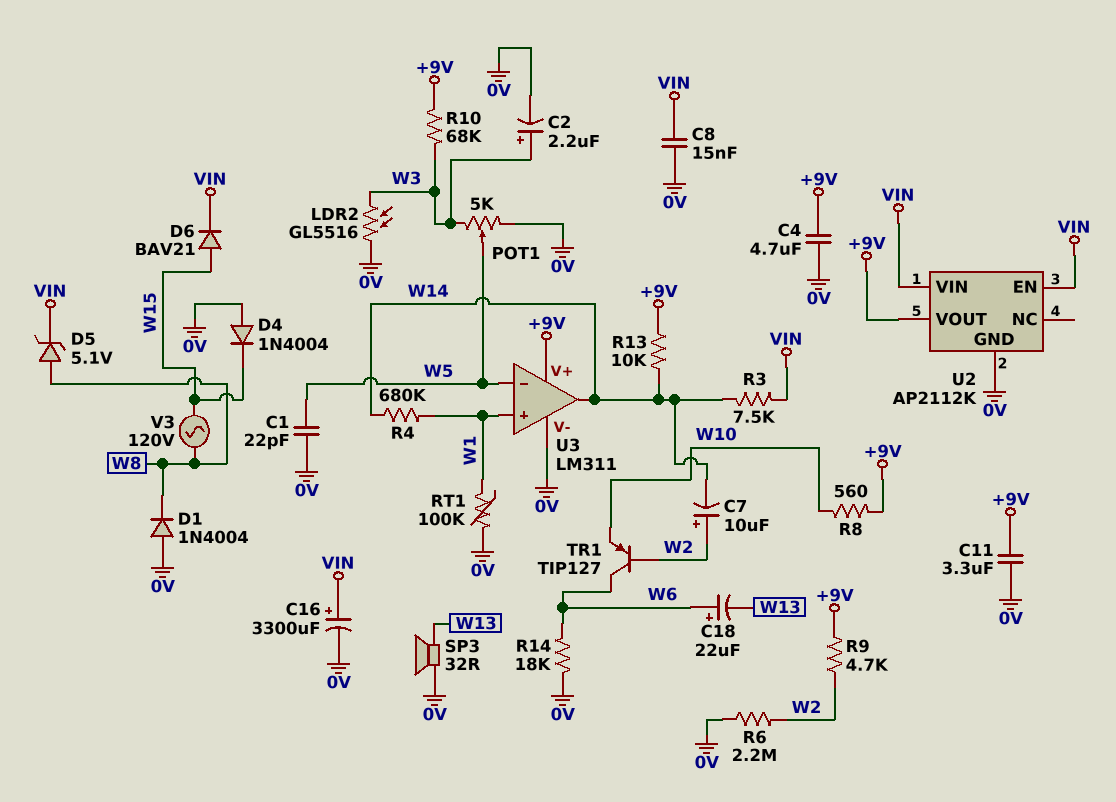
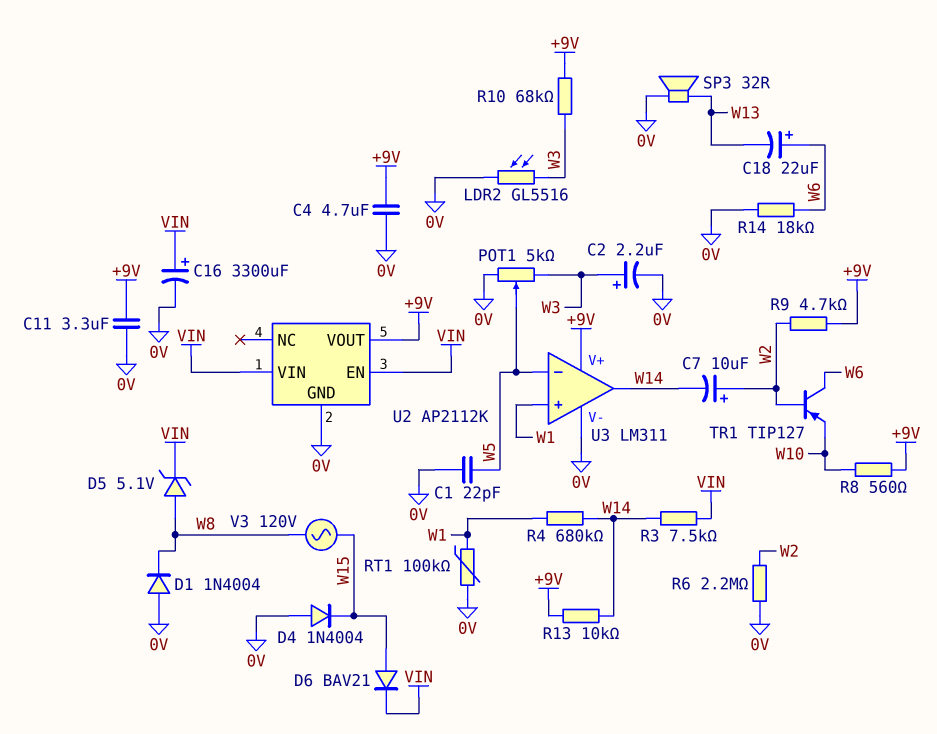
C8: 15nF (0V, VIN) -> none

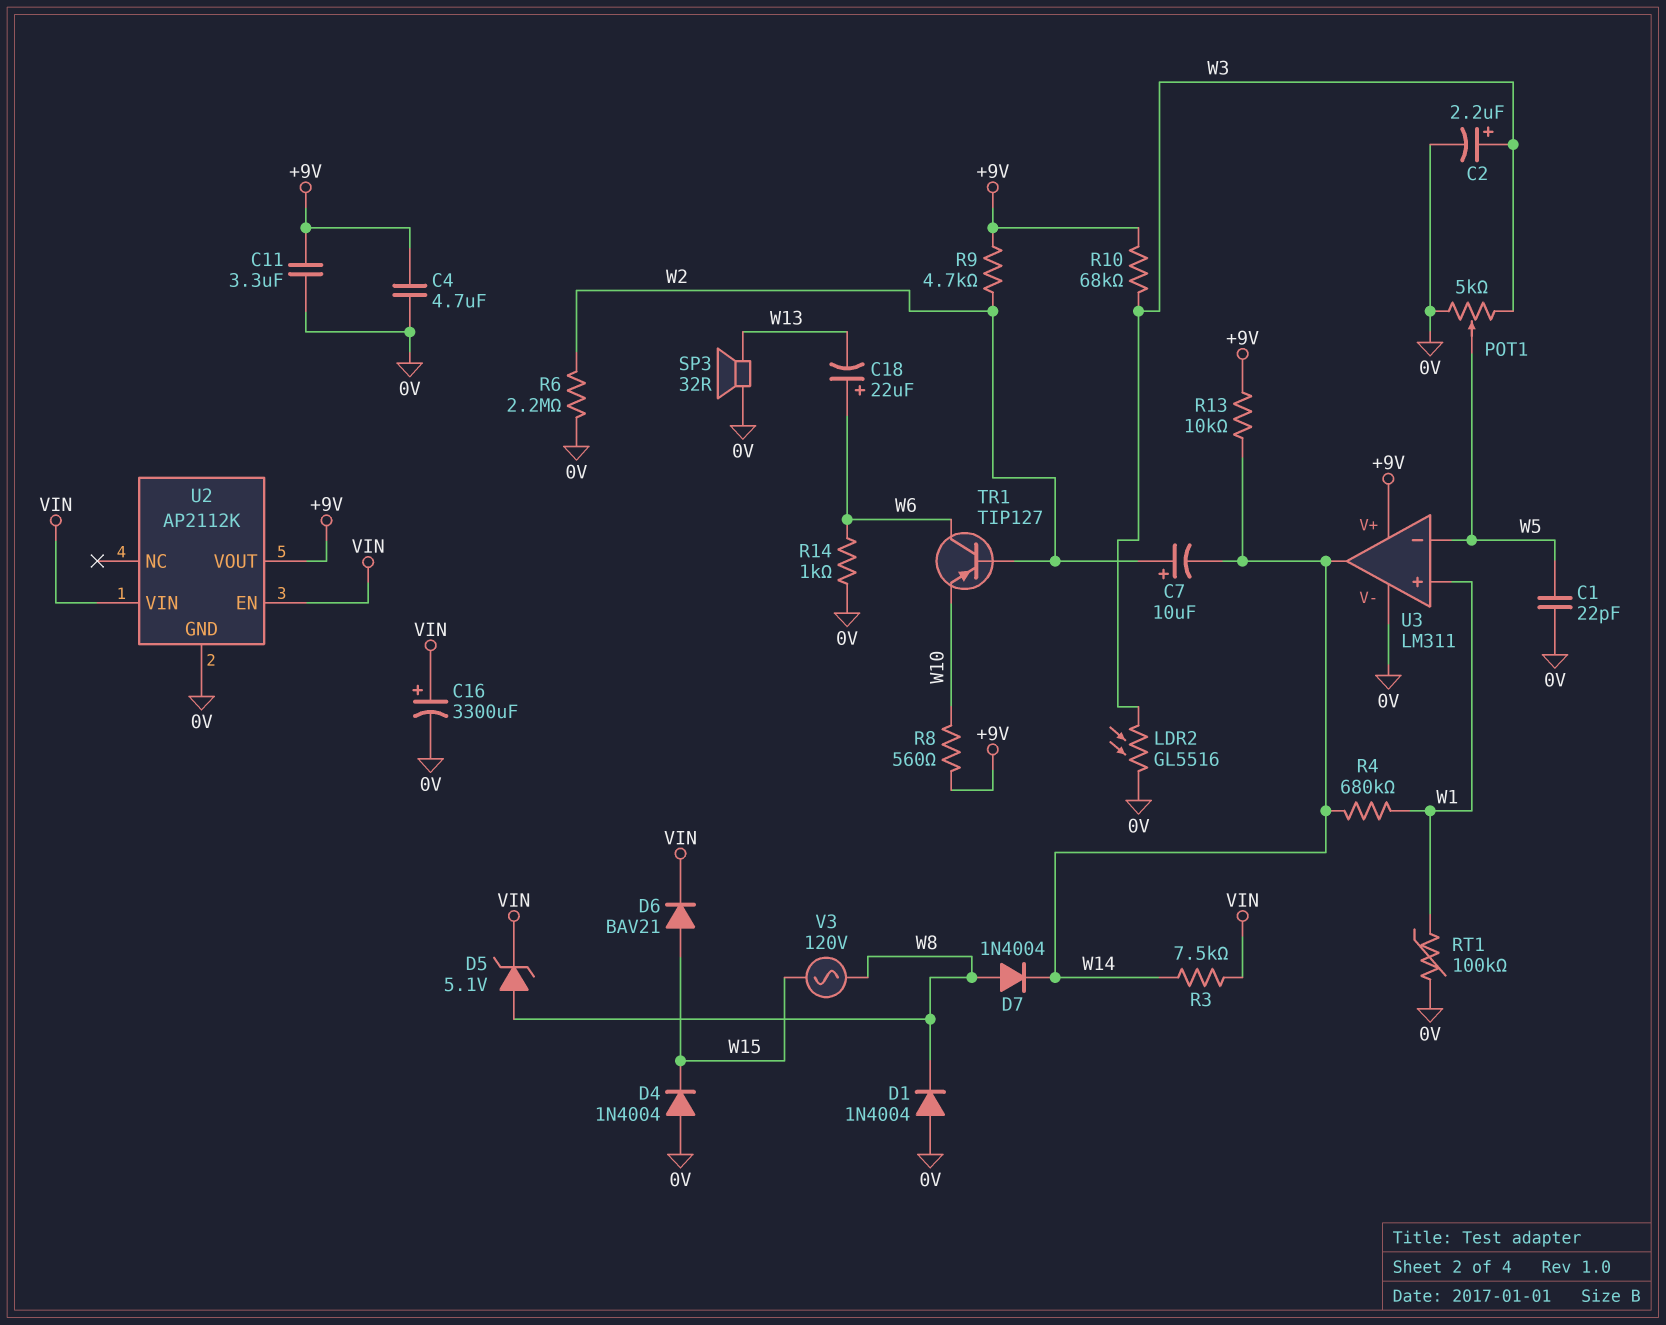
D7: none -> diode 1N4004 (A W8, K W14)
R14: 18k (0V, W6) -> 1k (0V, W6)

